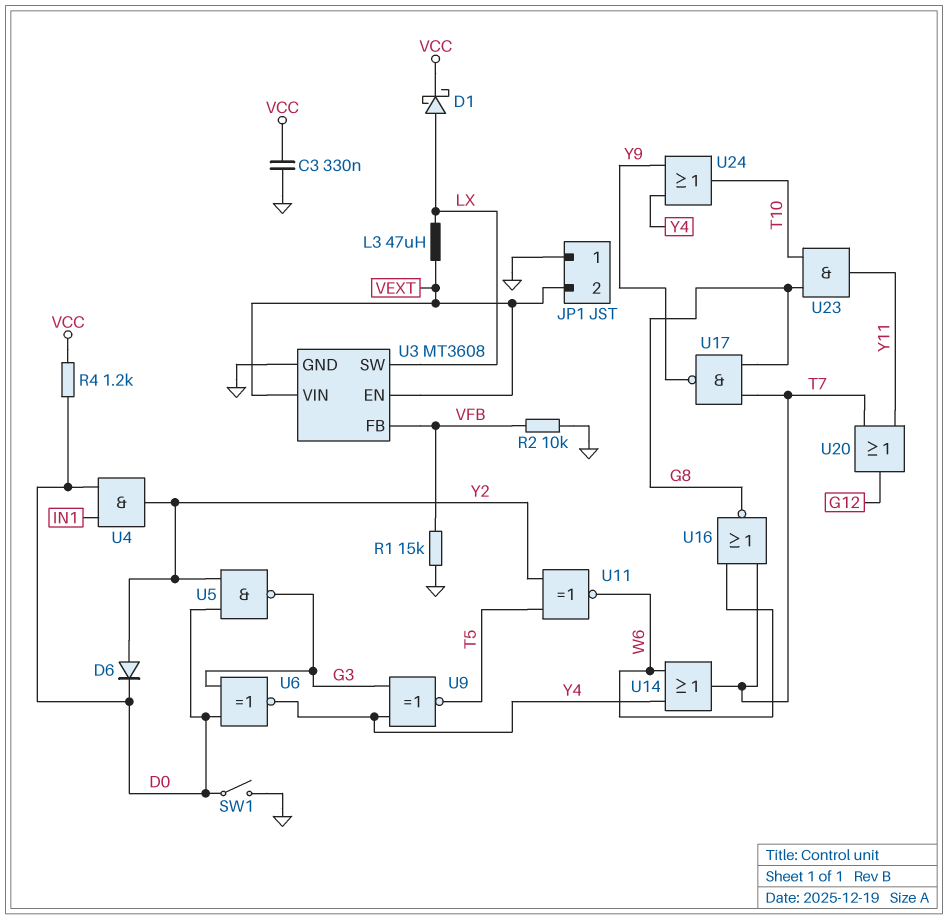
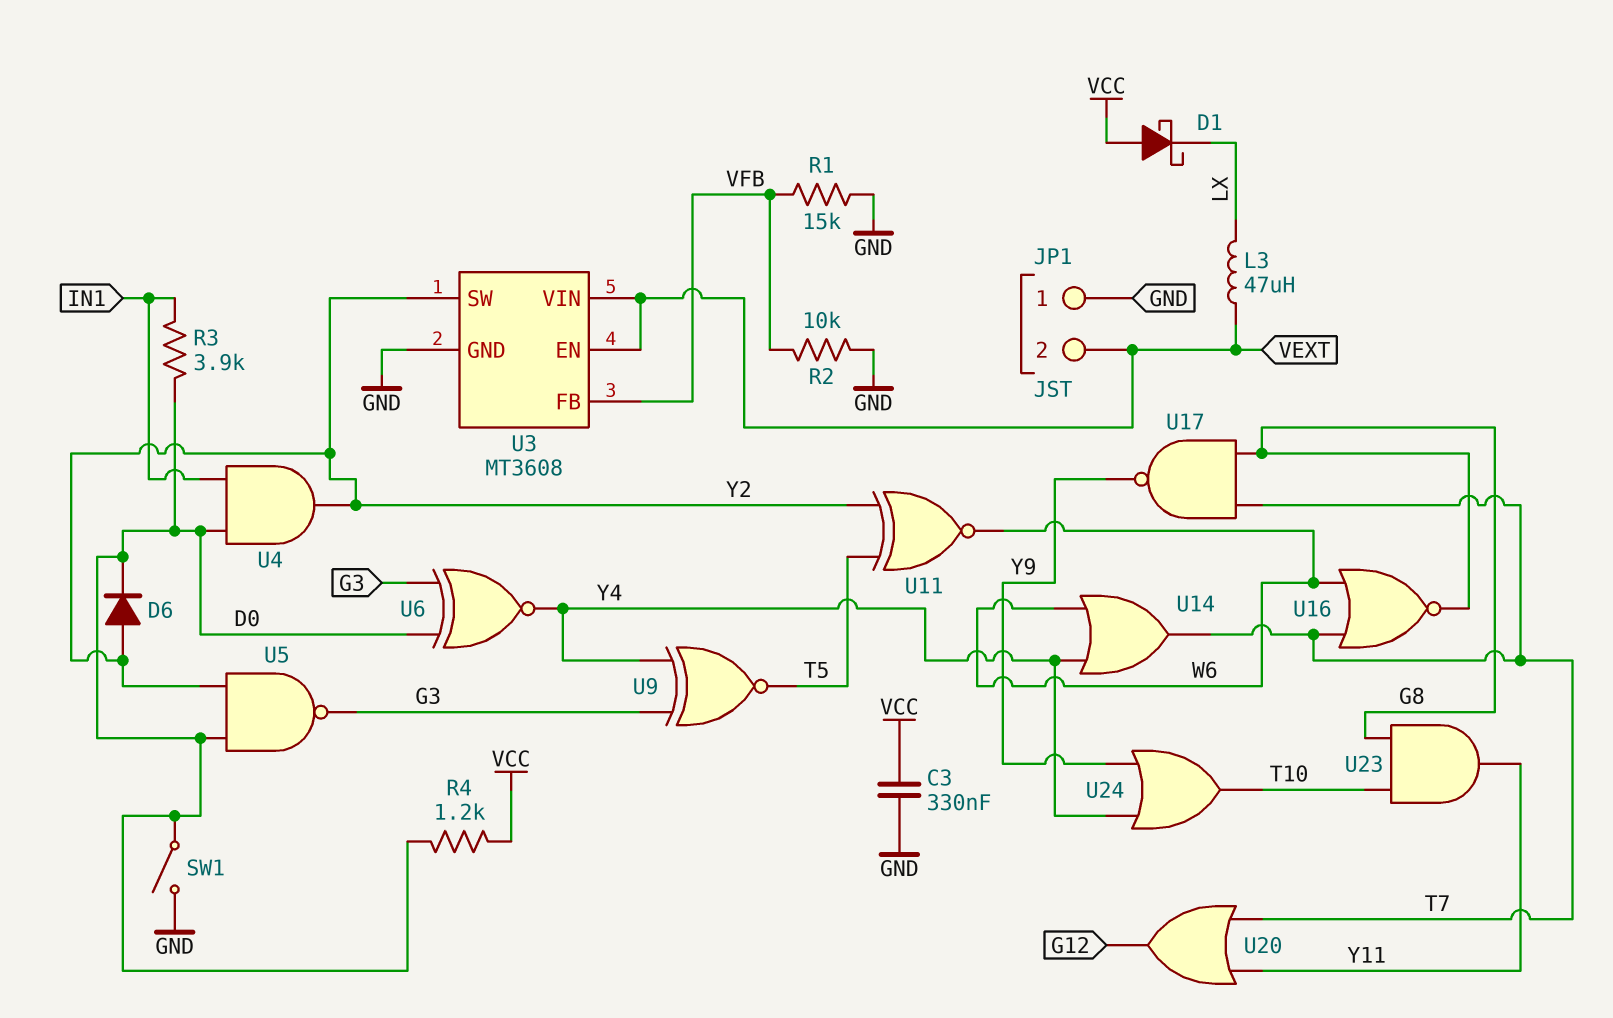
D1: schottky (A LX, K VCC) -> schottky (A VCC, K LX)
R3: none -> 3.9k (D0, IN1)
U3 pin SW: LX -> Y2

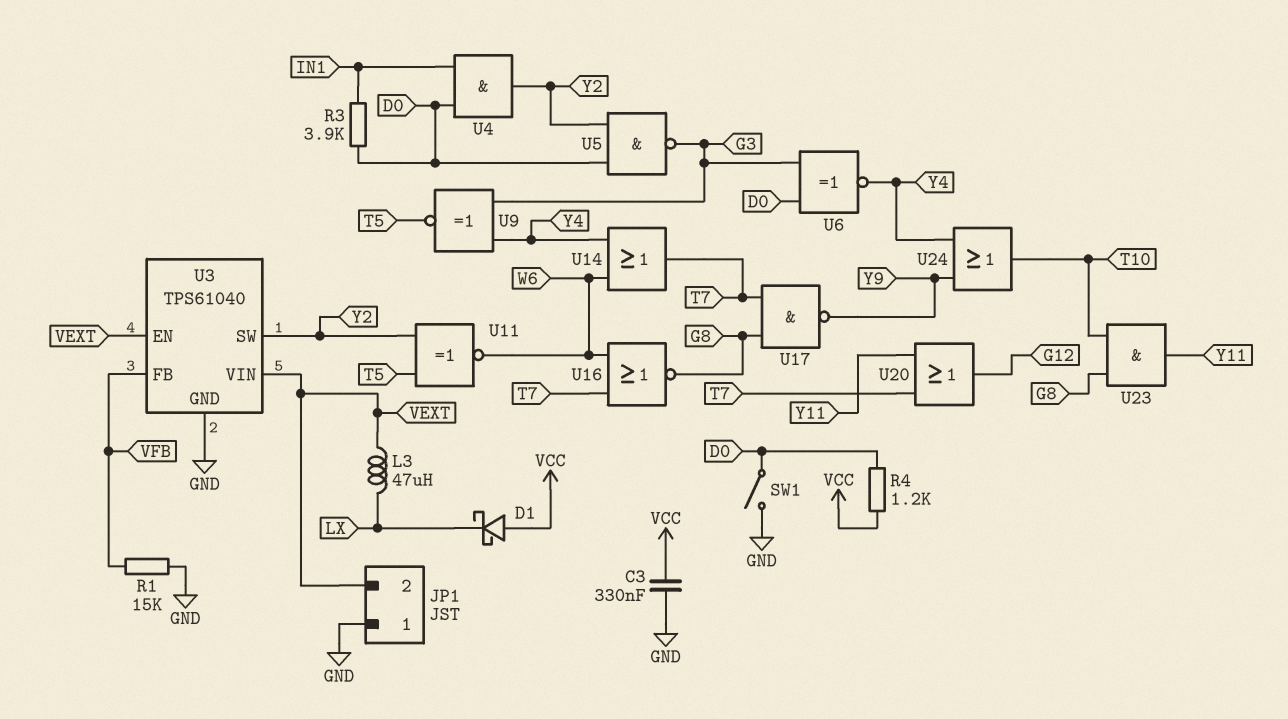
D6: diode (A Y2, K D0) -> none
R2: 10k (GND, VFB) -> none
U3: MT3608 -> TPS61040

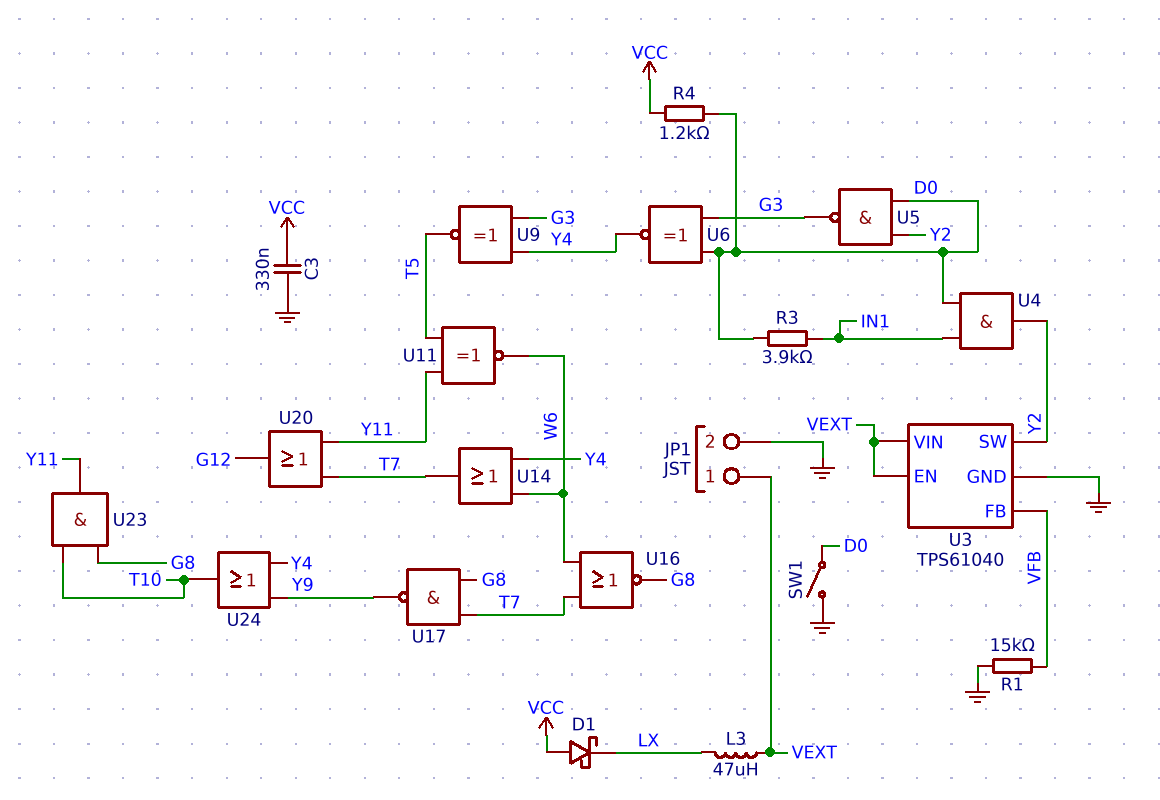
JP1 pin 1: GND -> VEXT
JP1 pin 2: VEXT -> GND
U11: XNOR (in T5, in Y2, out W6) -> XNOR (in T5, in Y11, out W6)

